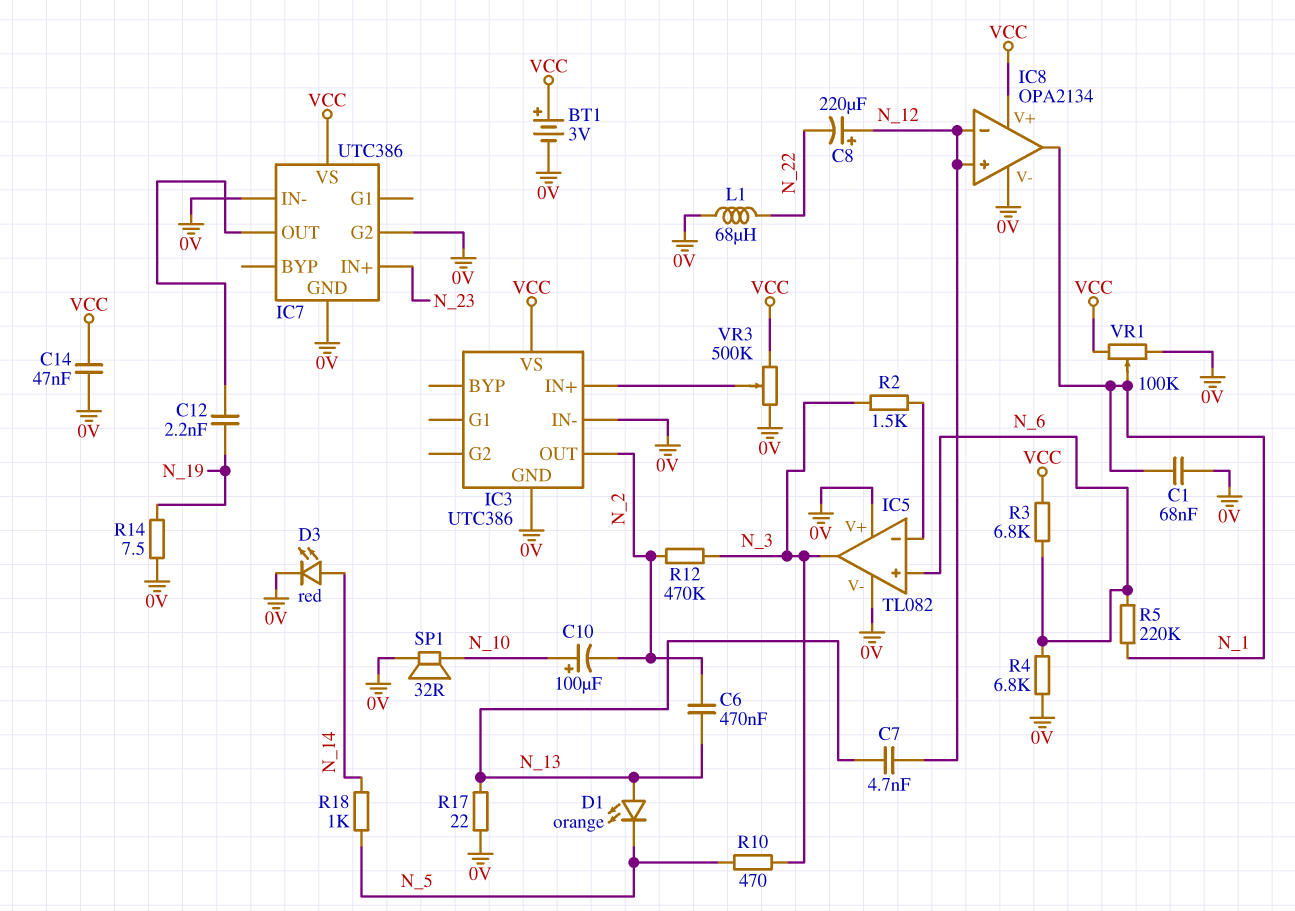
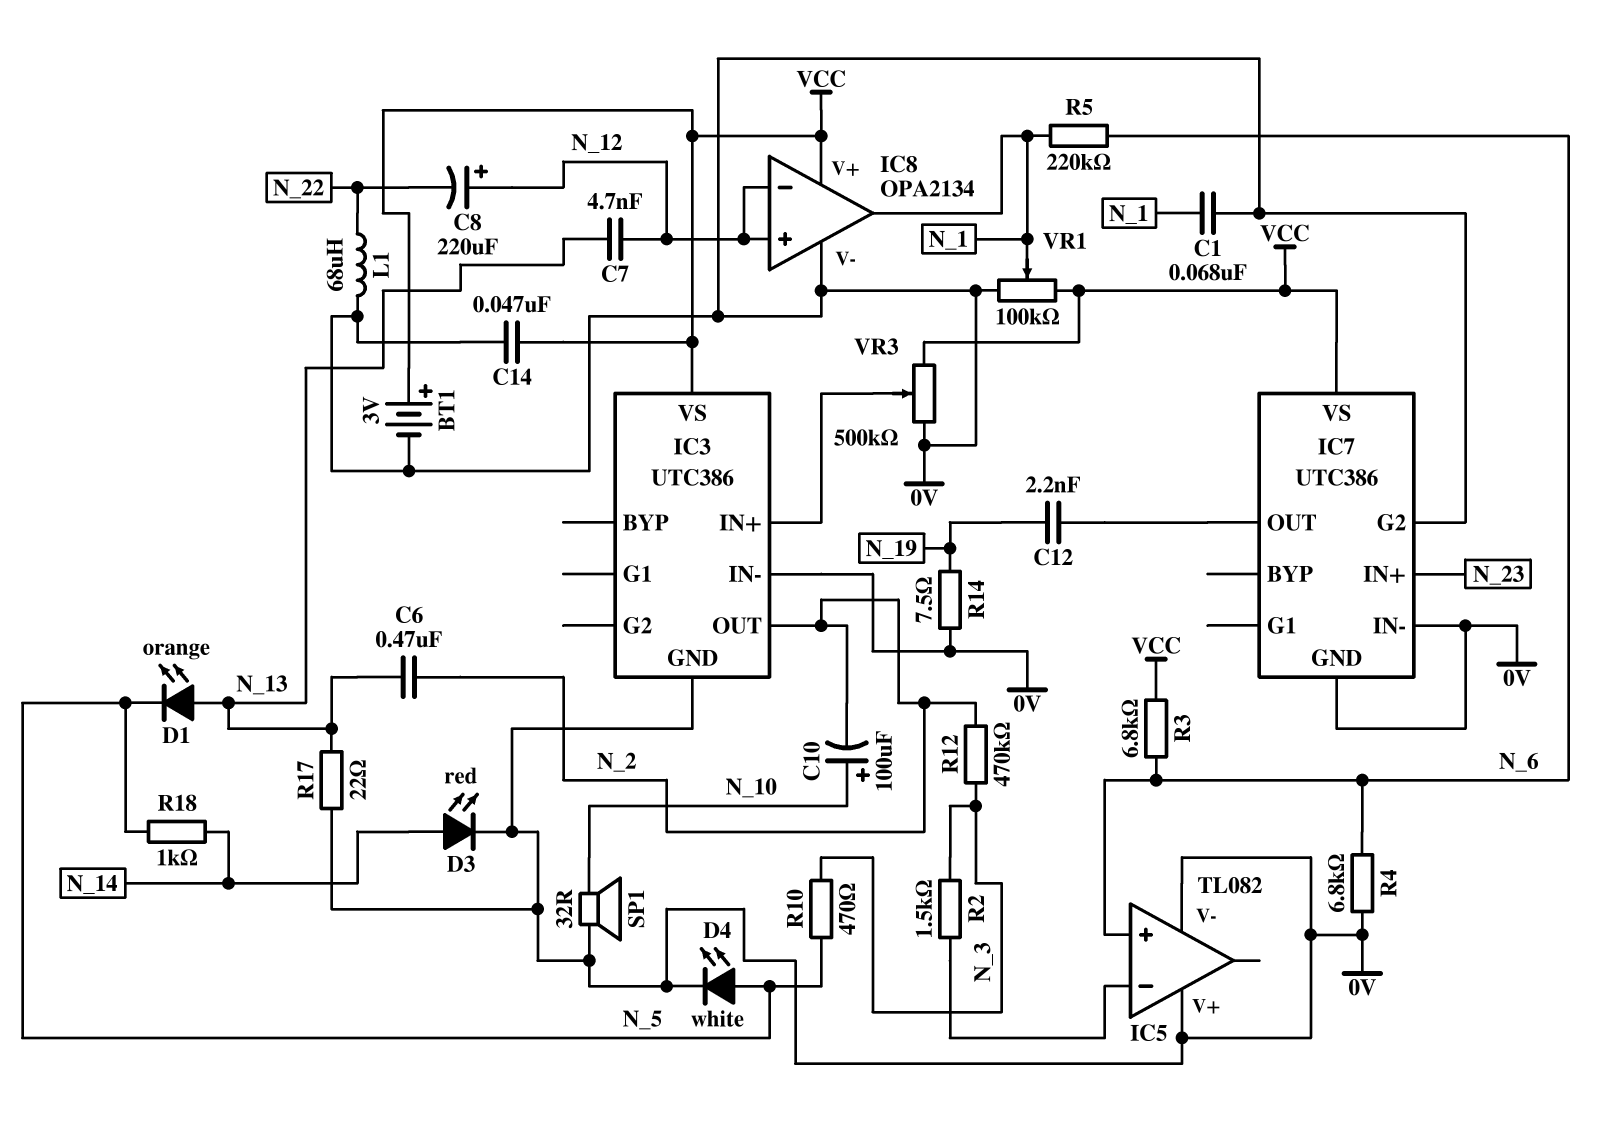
D4: none -> LED white (A N_5, K 0V)
IC5 pin out: N_3 -> none

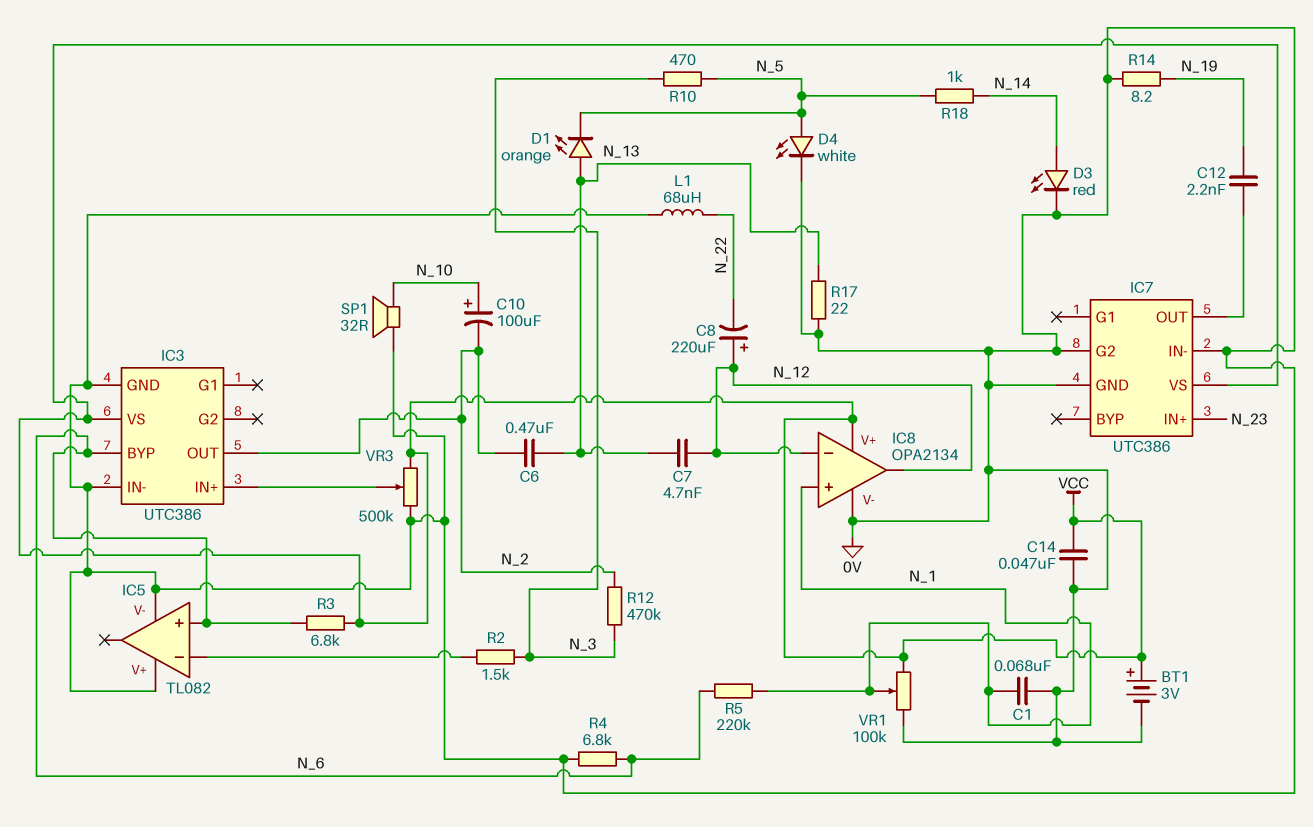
IC3 pin BYP: none -> N_6
IC8 pin in+: N_12 -> N_1
IC8 pin out: N_1 -> N_12
R14: 7.5 (0V, N_19) -> 8.2 (0V, N_19)

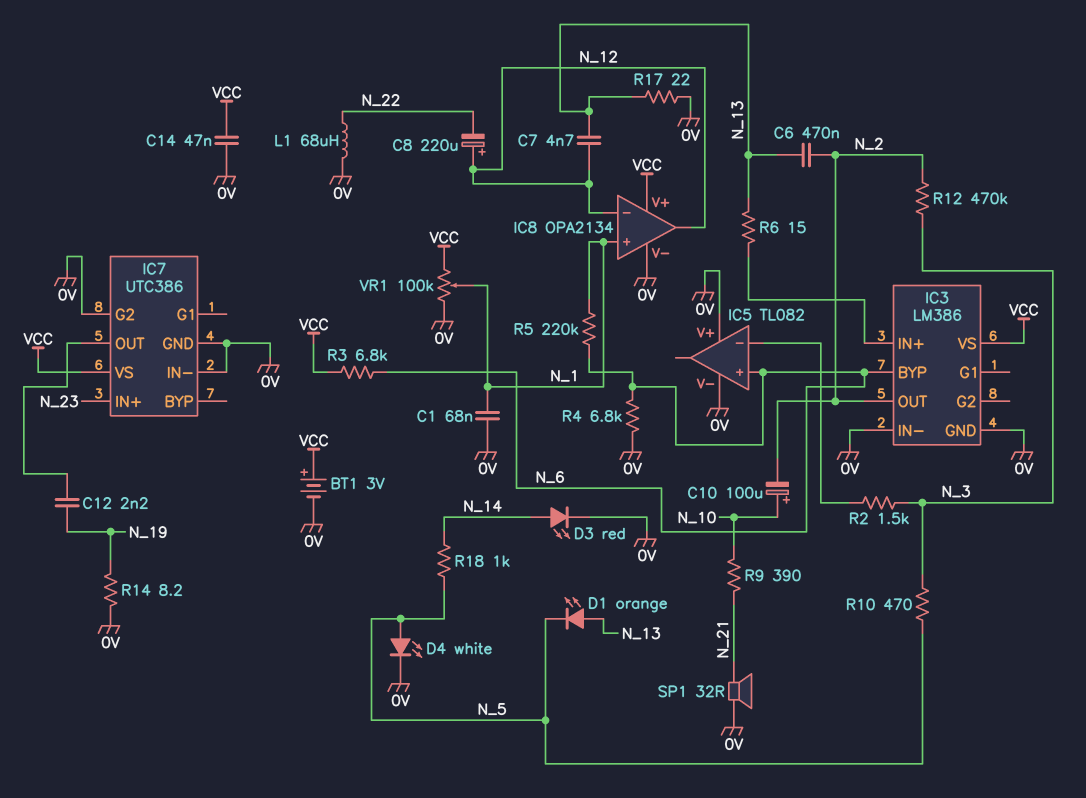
IC3: UTC386 -> LM386
R6: none -> 15 (IC3/IN+, N_13)
R9: none -> 390 (N_10, N_21)
SP1: speaker 32R (0V, N_10) -> speaker 32R (0V, N_21)
VR3: 500k (0V, VCC, wiper IC3/IN+) -> none

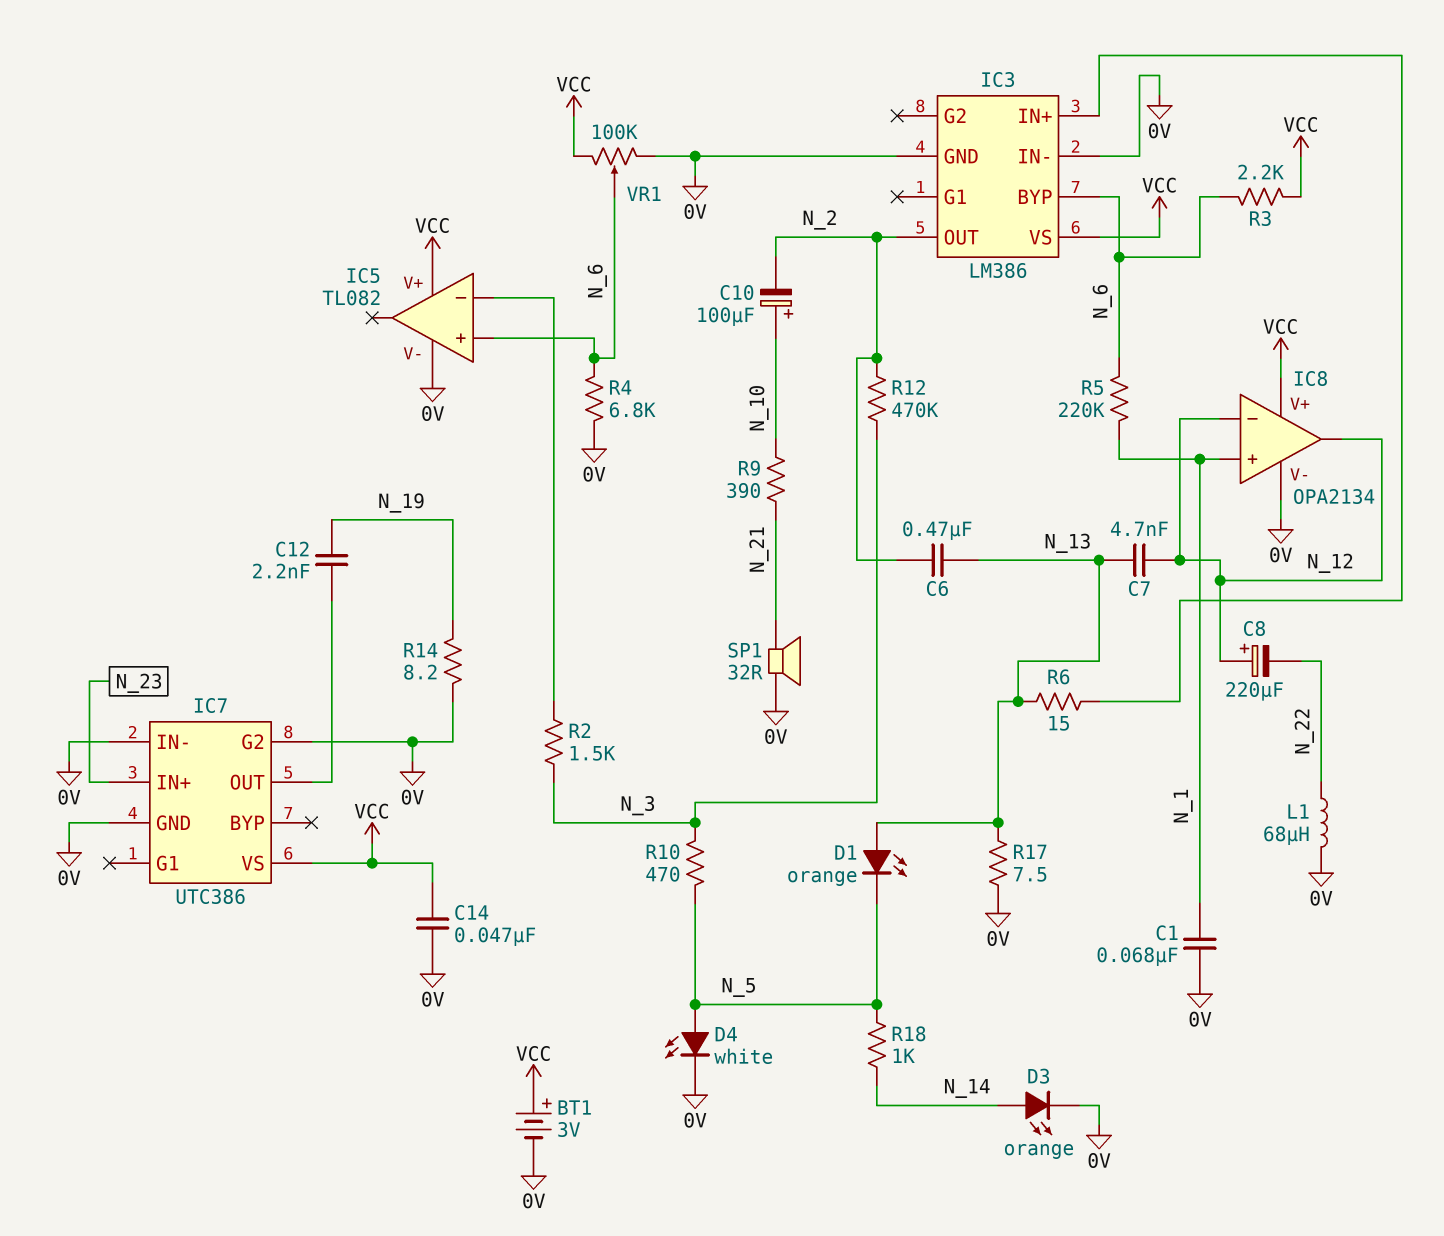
D3: LED red (A N_14, K 0V) -> LED orange (A N_14, K 0V)
IC5 pin V+: 0V -> VCC
R3: 6.8k (N_6, VCC) -> 2.2k (N_6, VCC)
R17: 22 (0V, N_13) -> 7.5 (0V, N_13)
VR1: 100k (0V, VCC, wiper N_1) -> 100k (0V, VCC, wiper N_6)

